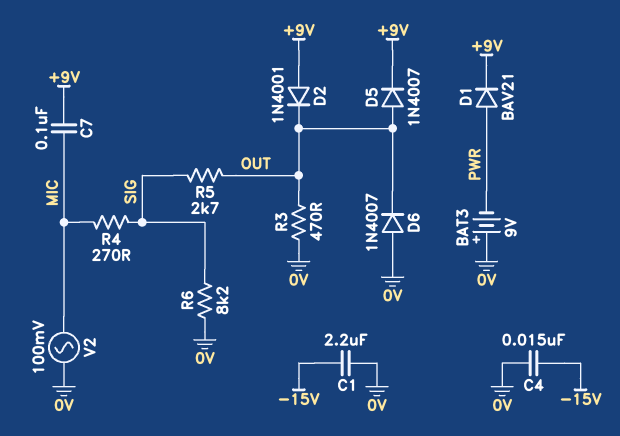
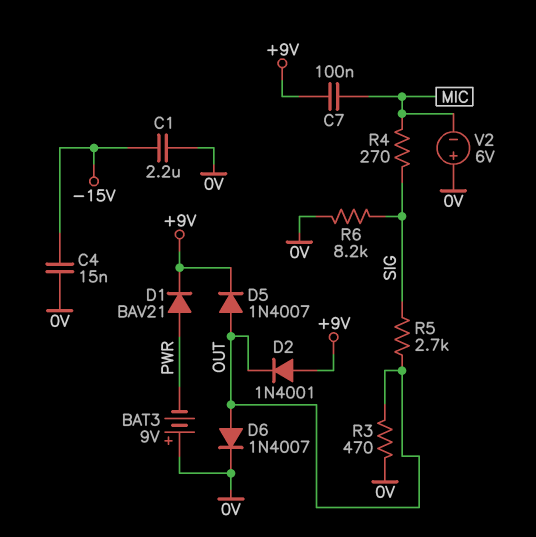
D6: diode 1N4007 (A 0V, K OUT) -> diode 1N4007 (A OUT, K 0V)
V2: AC 100mV (0V, MIC) -> 6V (plus 0V, minus MIC)

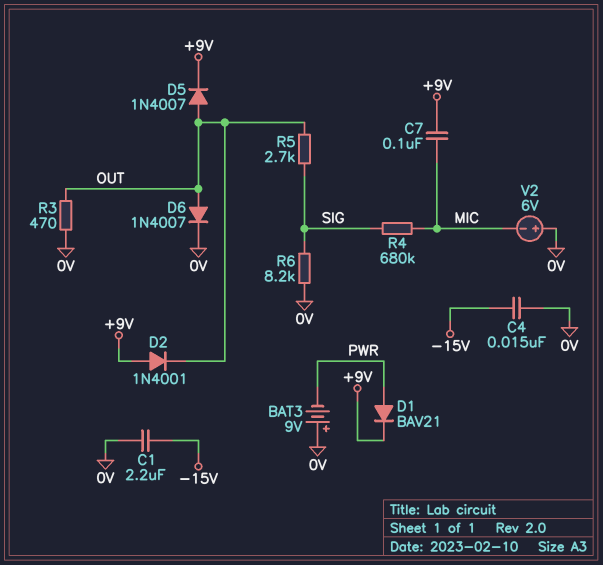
R4: 270 (MIC, SIG) -> 680k (MIC, SIG)

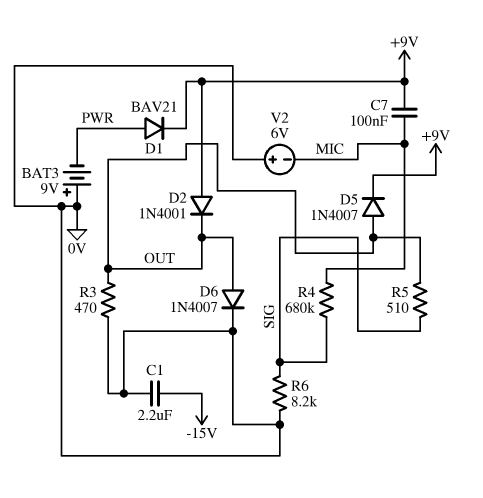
C4: 15nF (-15V, 0V) -> none
R5: 2.7k (OUT, SIG) -> 510 (OUT, SIG)

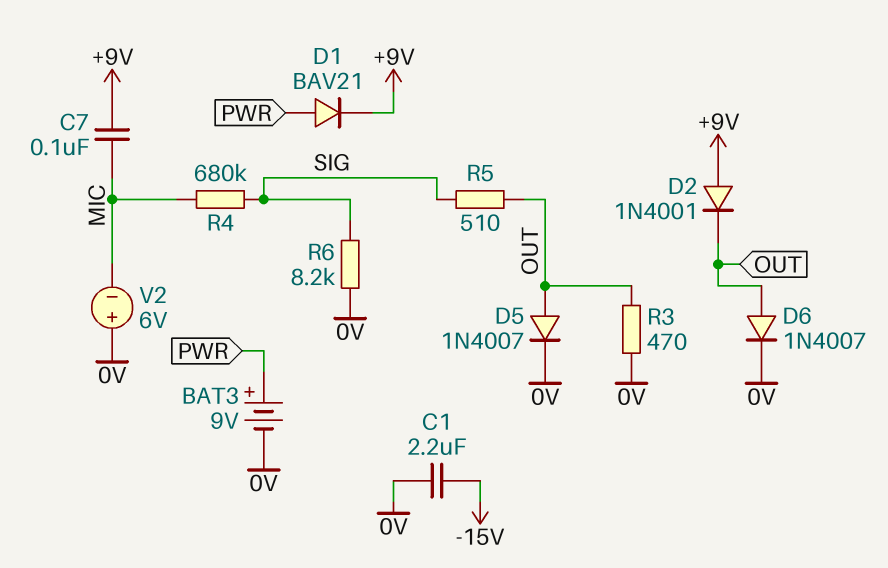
BAT3: 9V (plus 0V, minus PWR) -> 9V (plus PWR, minus 0V)
D5: diode 1N4007 (A OUT, K +9V) -> diode 1N4007 (A OUT, K 0V)

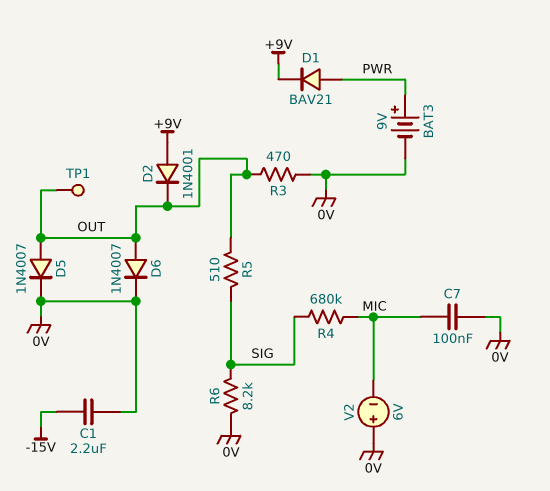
C7: 100nF (+9V, MIC) -> 100nF (0V, MIC)
TP1: none -> test point (OUT)

